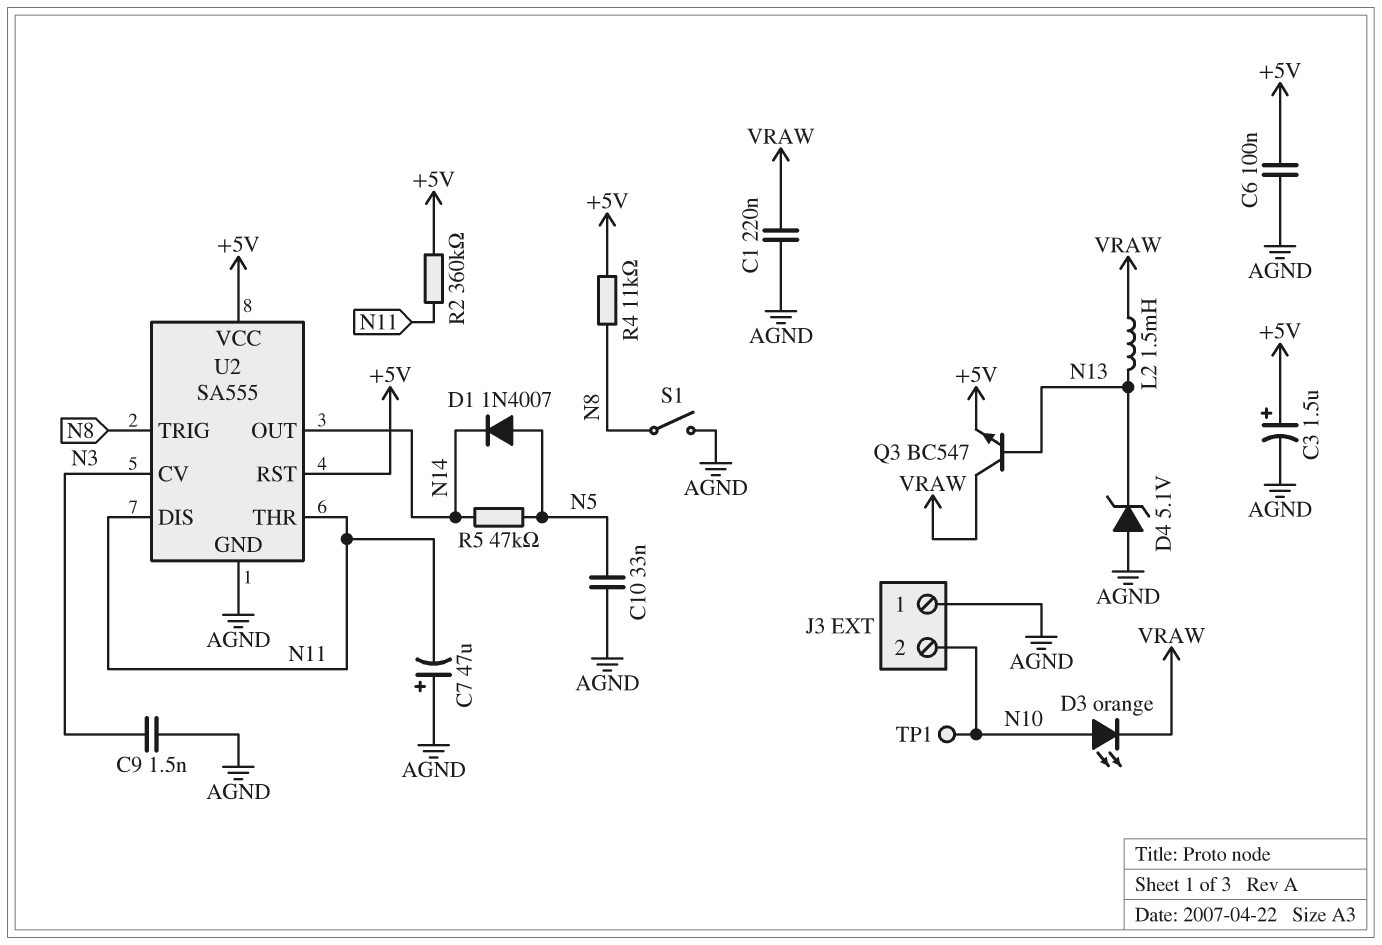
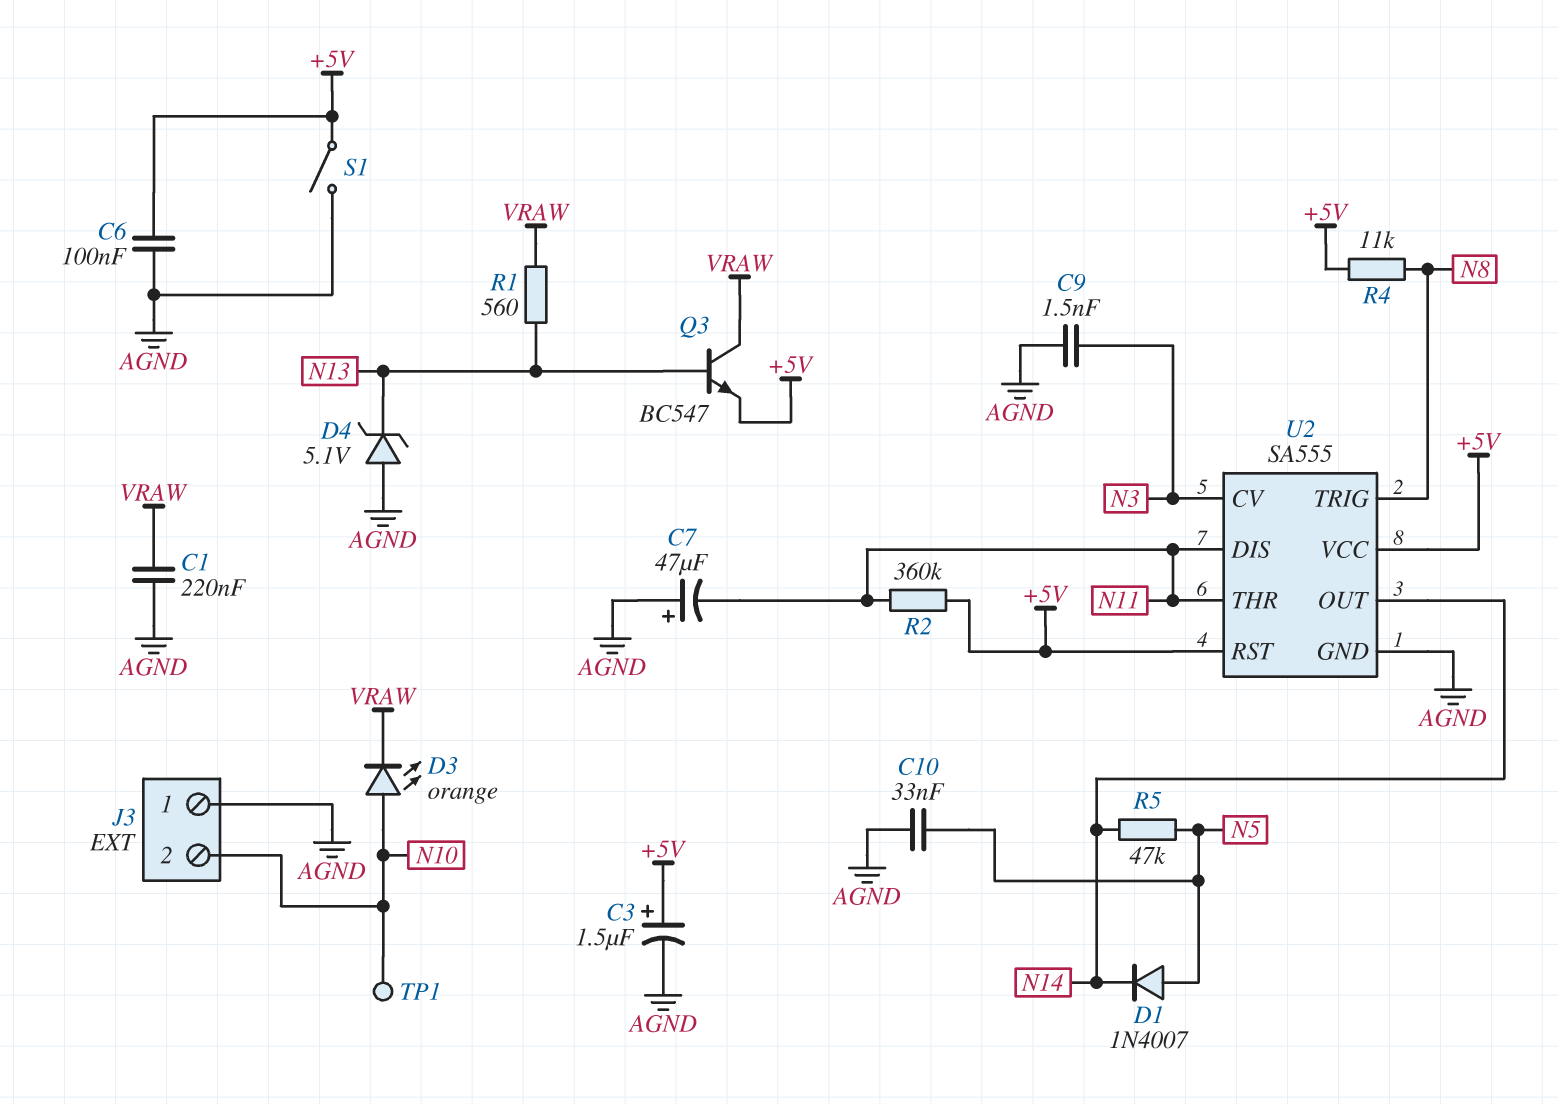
L2: 1.5mH (N13, VRAW) -> none
R1: none -> 560 (N13, VRAW)
S1: switch (AGND, N8) -> switch (+5V, AGND)

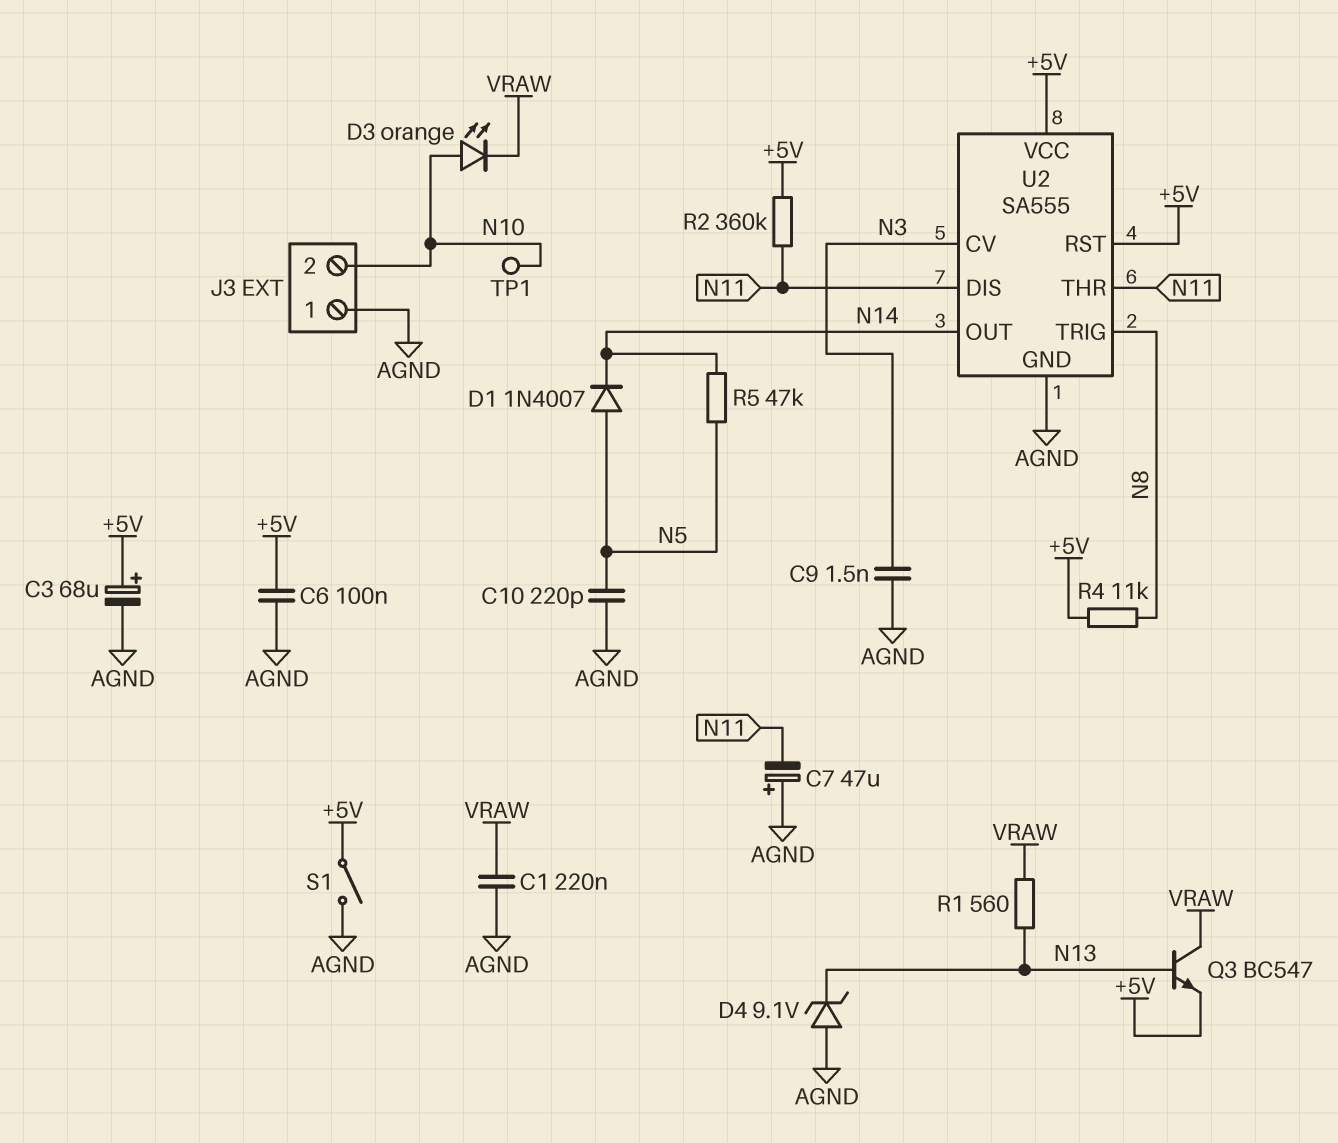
C3: 1.5uF (plus +5V, minus AGND) -> 68uF (plus +5V, minus AGND)
C10: 33nF (AGND, N5) -> 220pF (AGND, N5)
D4: zener 5.1V (A AGND, K N13) -> zener 9.1V (A AGND, K N13)

